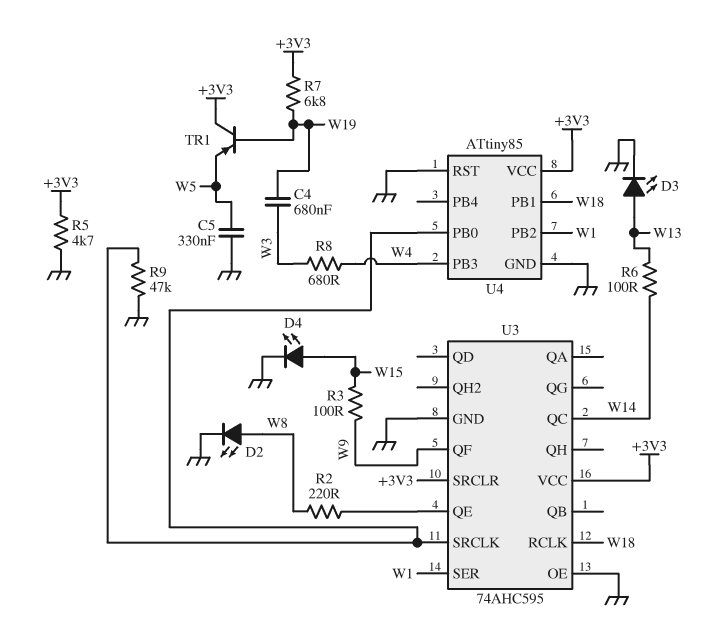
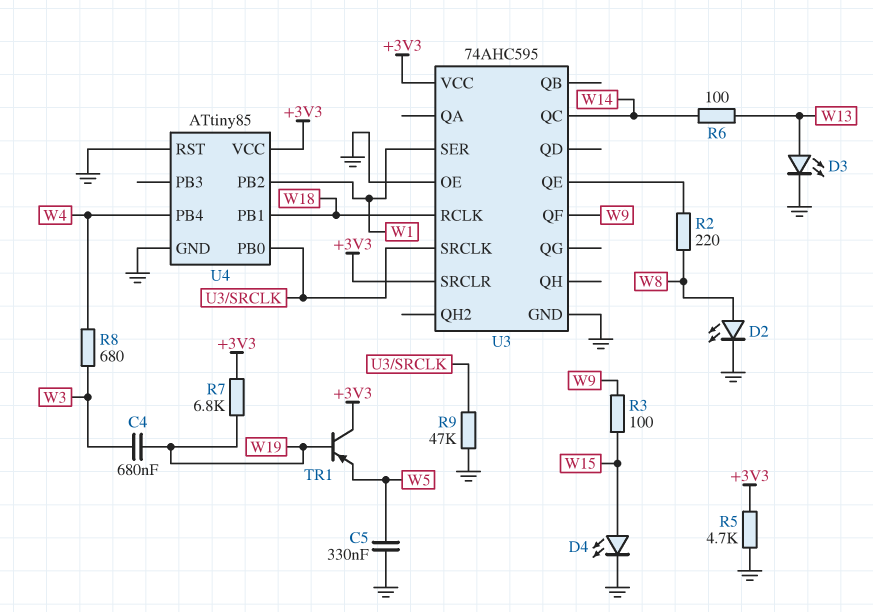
U4 pin PB3: W4 -> none
U4 pin PB4: none -> W4

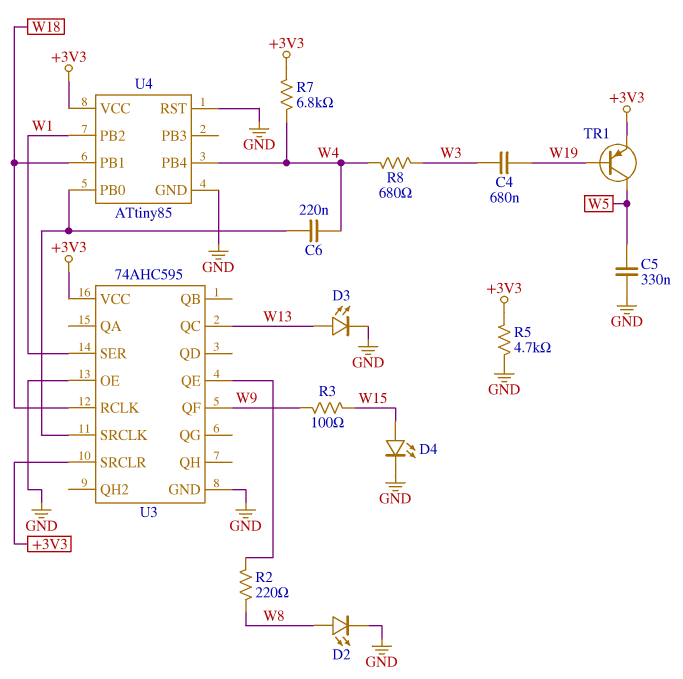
C6: none -> 220nF (U3/SRCLK, W4)
R6: 100 (W13, W14) -> none
R7: 6.8k (+3V3, W19) -> 6.8k (+3V3, W4)
R9: 47k (GND, U3/SRCLK) -> none
TR1: PNP (B W19, C +3V3, E W5) -> PNP (B W19, C W5, E +3V3)
U3 pin QC: W14 -> W13

